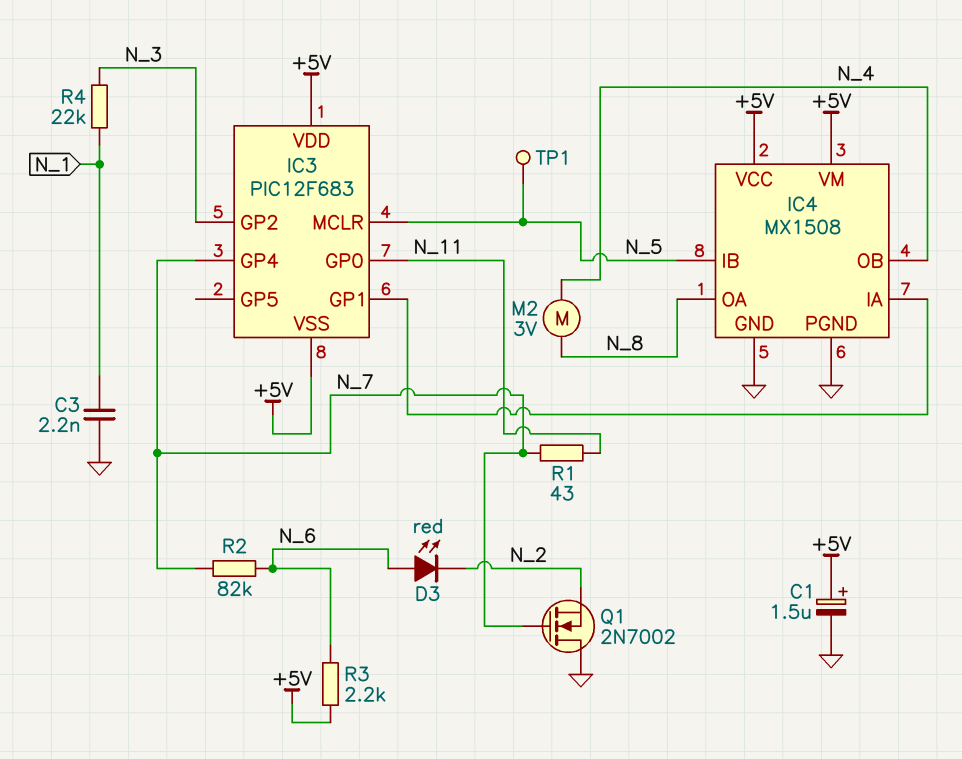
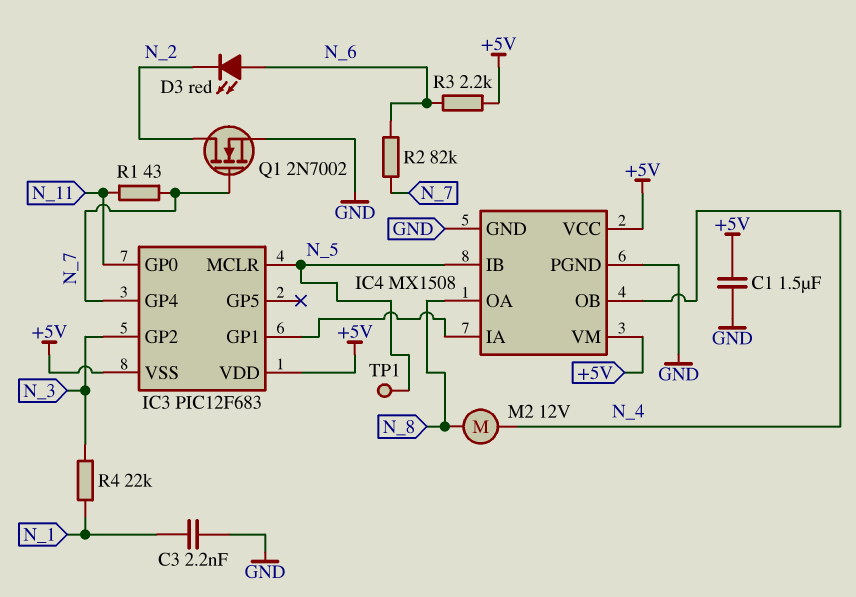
C1: 1.5uF (plus +5V, minus GND) -> 1.5uF (+5V, GND)
M2: motor 3V (N_4, N_8) -> motor 12V (N_4, N_8)
Q1: NMOS 2N7002 (G N_7, D GND, S N_2) -> NMOS 2N7002 (G N_7, D N_2, S GND)

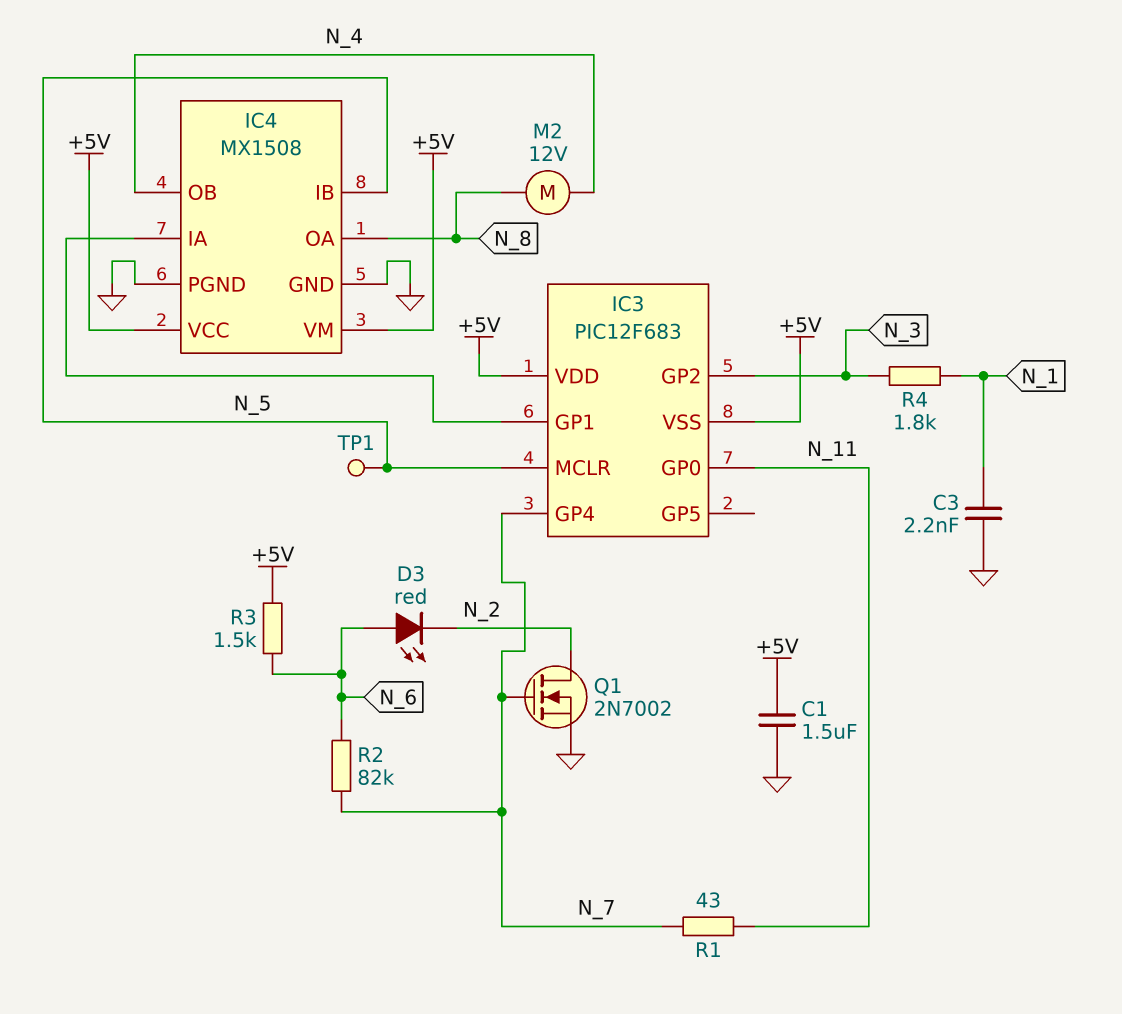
R3: 2.2k (+5V, N_6) -> 1.5k (+5V, N_6)
R4: 22k (N_1, N_3) -> 1.8k (N_1, N_3)

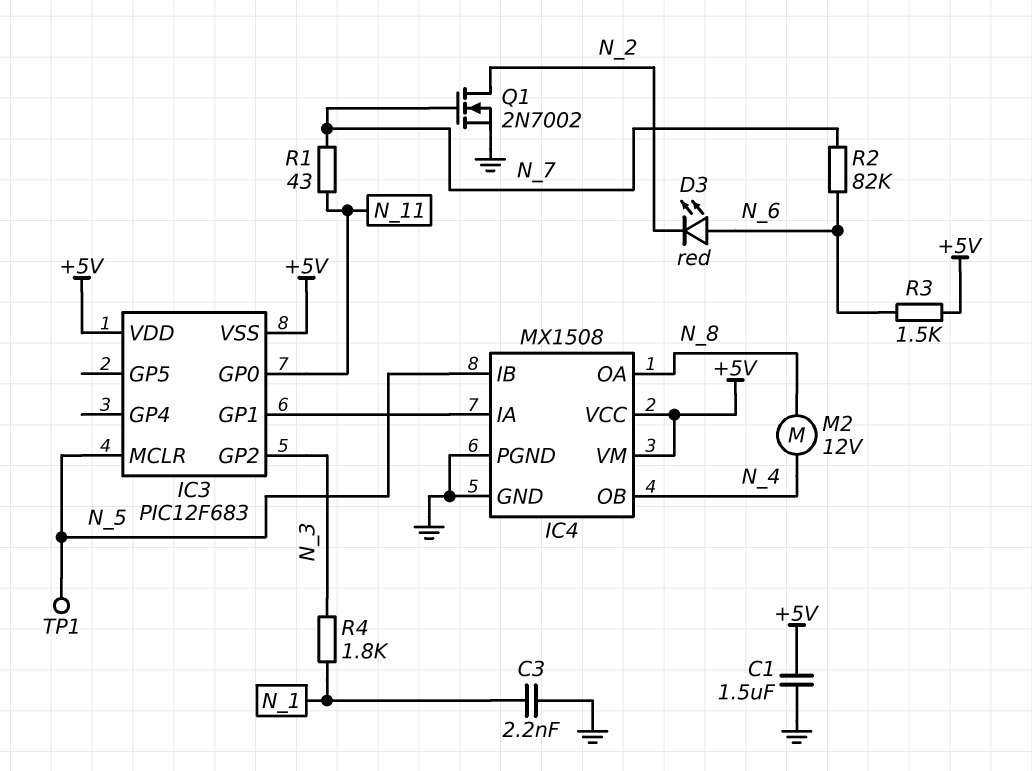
IC3 pin GP4: N_7 -> none

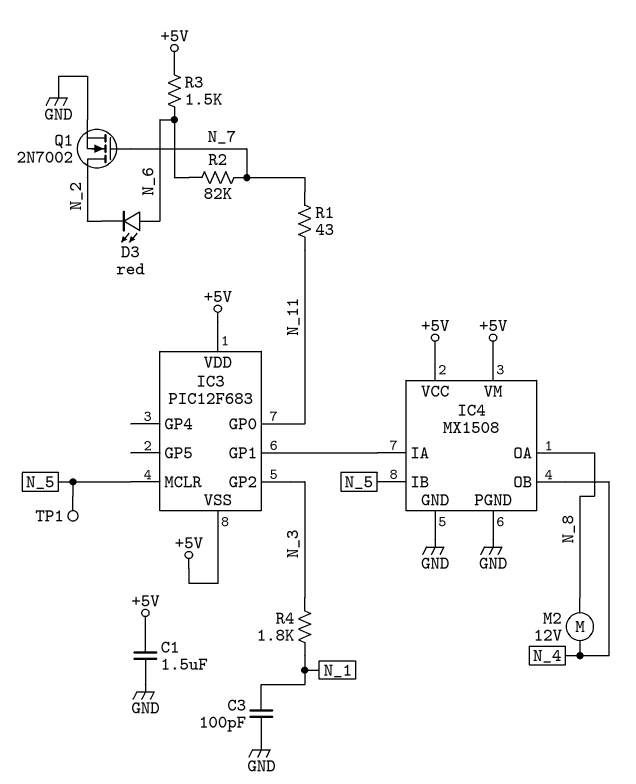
C3: 2.2nF (GND, N_1) -> 100pF (GND, N_1)

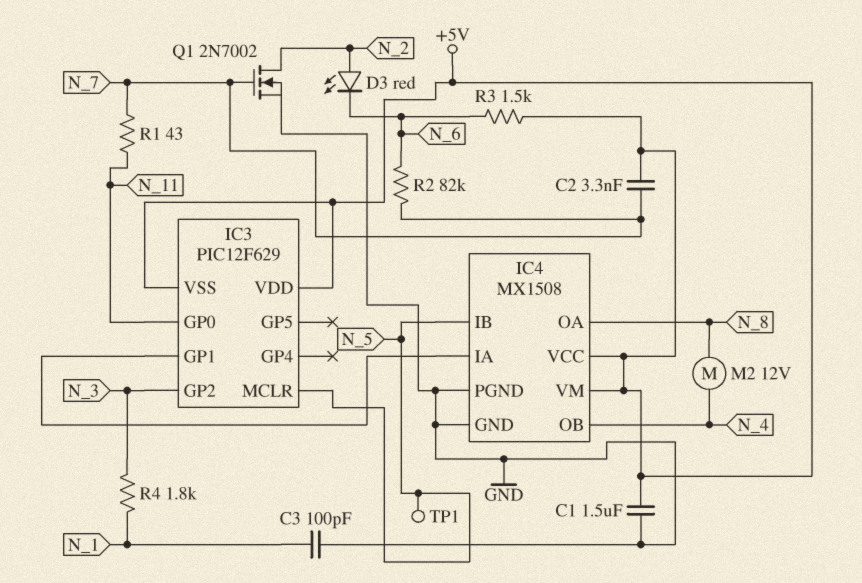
C2: none -> 3.3nF (+5V, N_7)
D3: LED red (A N_6, K N_2) -> LED red (A N_2, K N_6)
IC3: PIC12F683 -> PIC12F629

